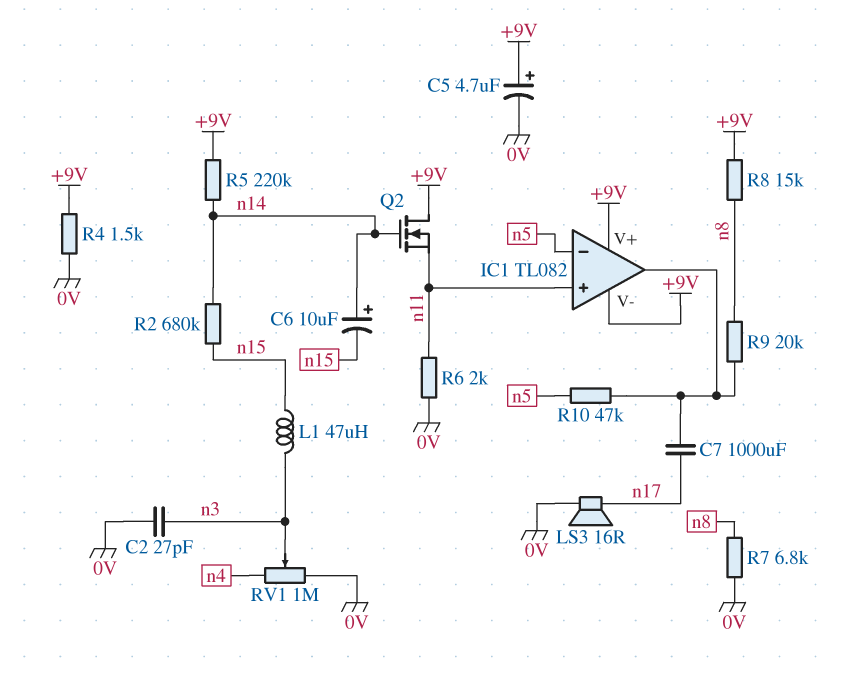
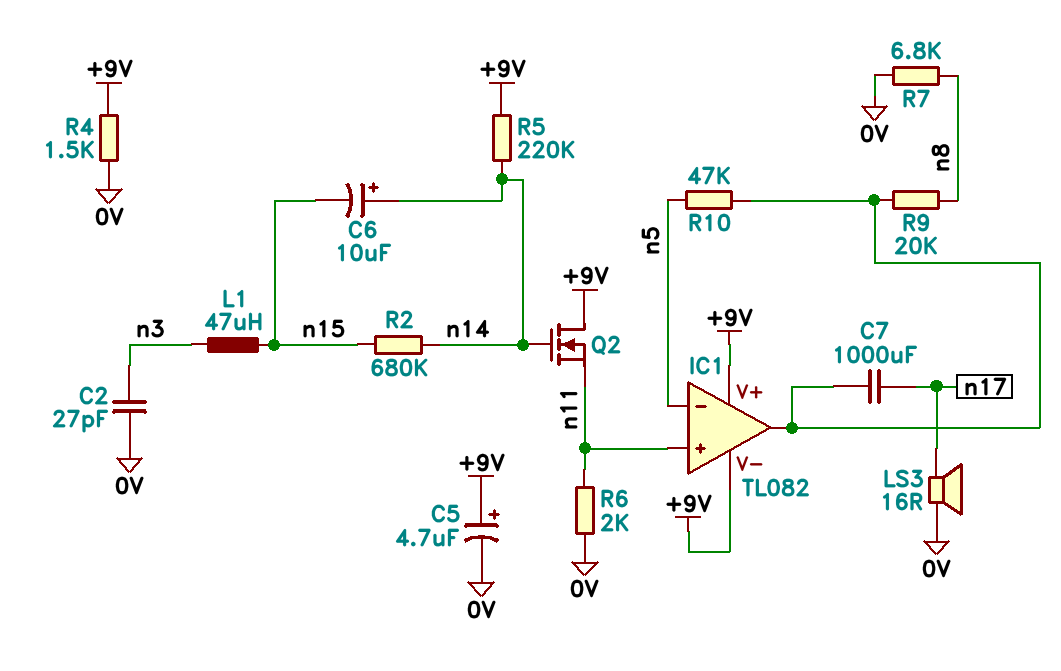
R8: 15k (+9V, n8) -> none
RV1: 1M (0V, n4, wiper n3) -> none

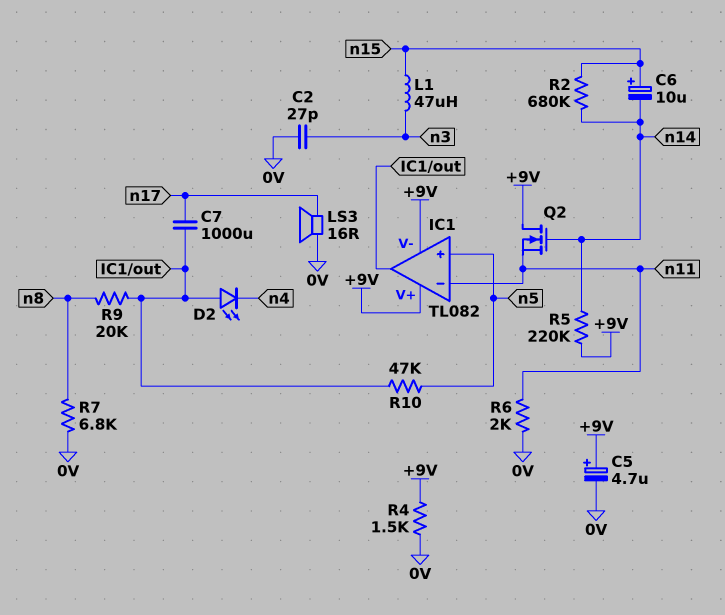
C6: 10uF (plus n14, minus n15) -> 10uF (plus n15, minus n14)
D2: none -> LED (A IC1/out, K n4)
IC1 pin in+: n11 -> n5
IC1 pin in-: n5 -> n11

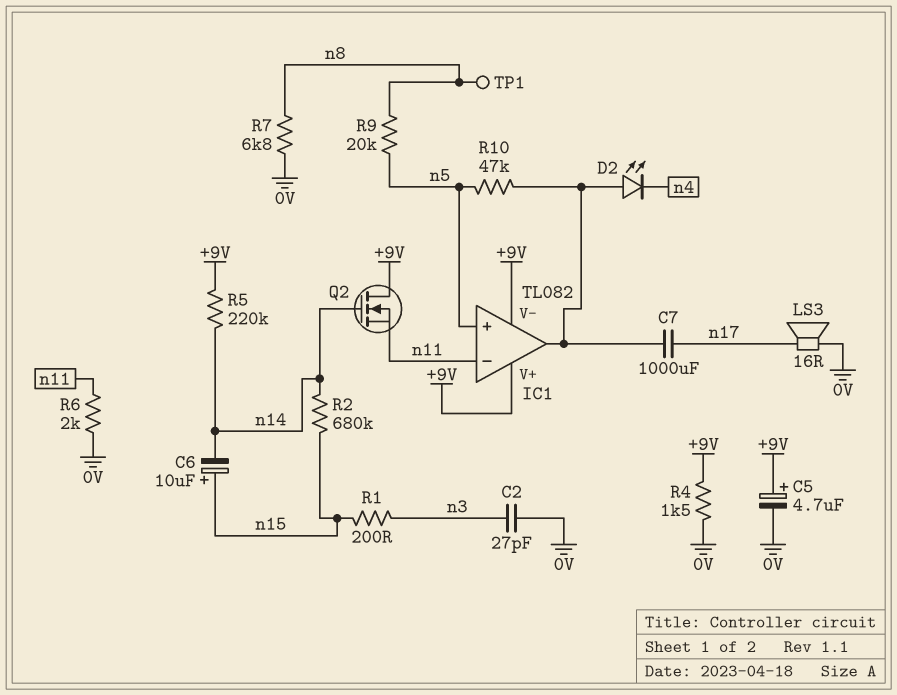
L1: 47uH (n3, n15) -> none
R1: none -> 200 (n3, n15)
R9: 20k (IC1/out, n8) -> 20k (n5, n8)
TP1: none -> test point (n8)

